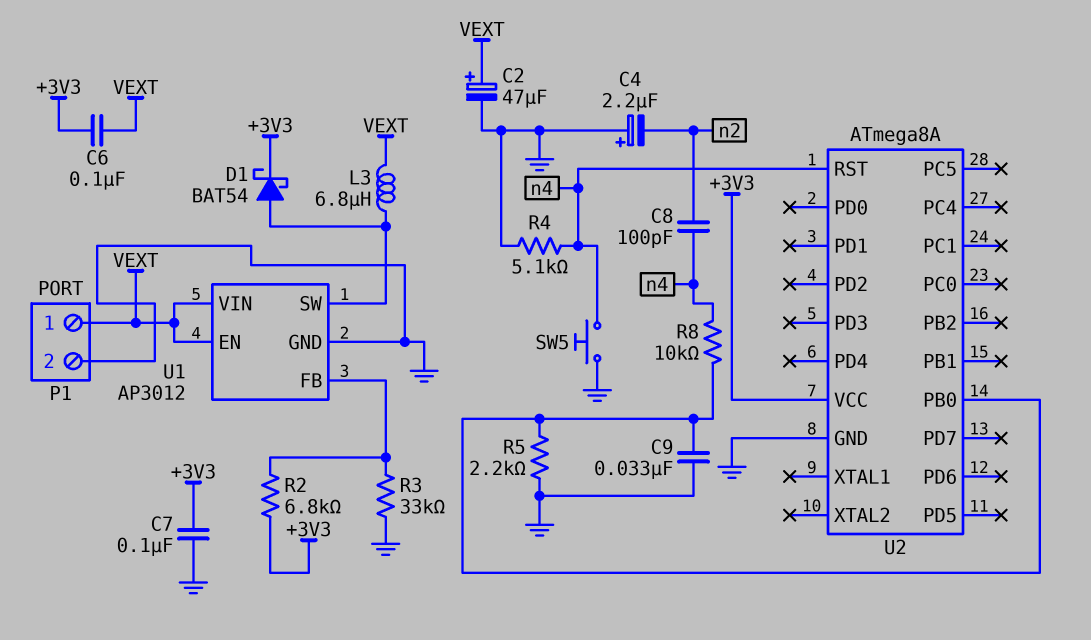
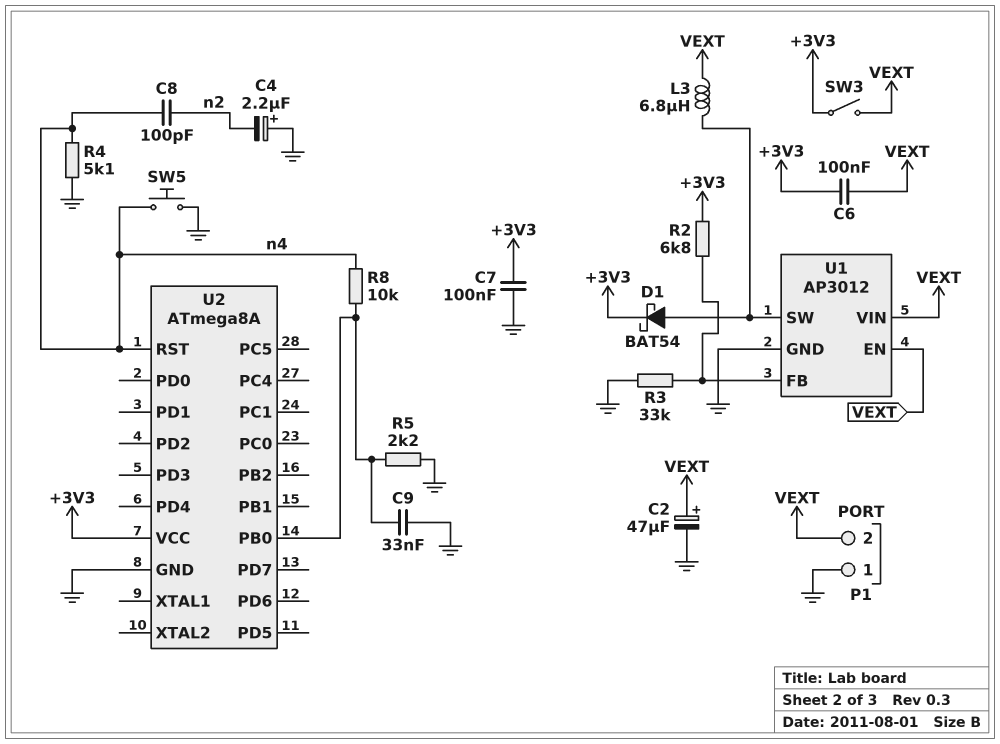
P1 pin 1: VEXT -> GND
P1 pin 2: GND -> VEXT
SW3: none -> switch (+3V3, VEXT)

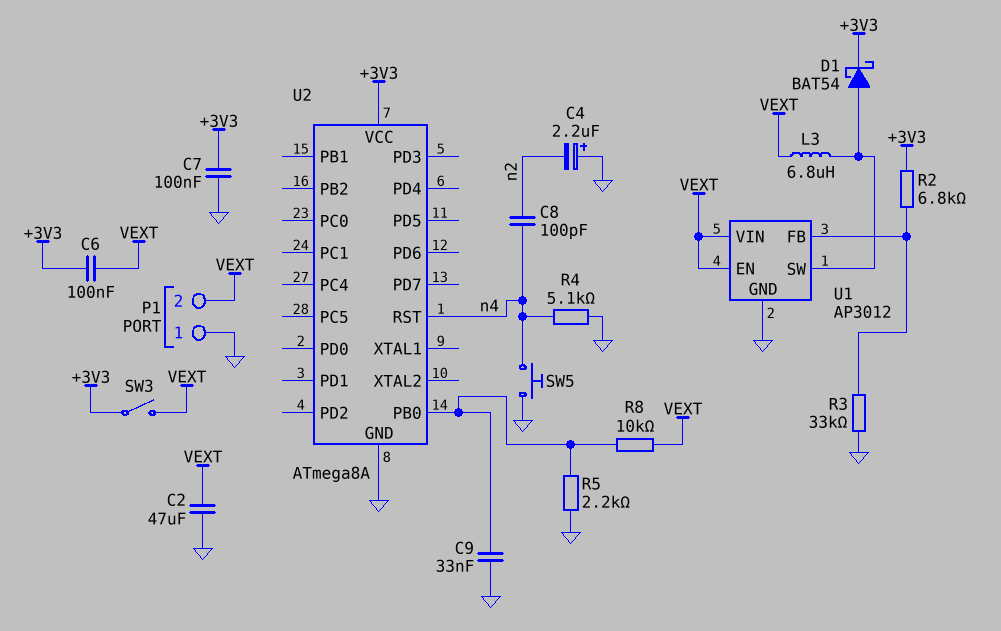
C2: 47uF (plus VEXT, minus GND) -> 47uF (GND, VEXT)
R8: 10k (U2/PB0, n4) -> 10k (U2/PB0, VEXT)

